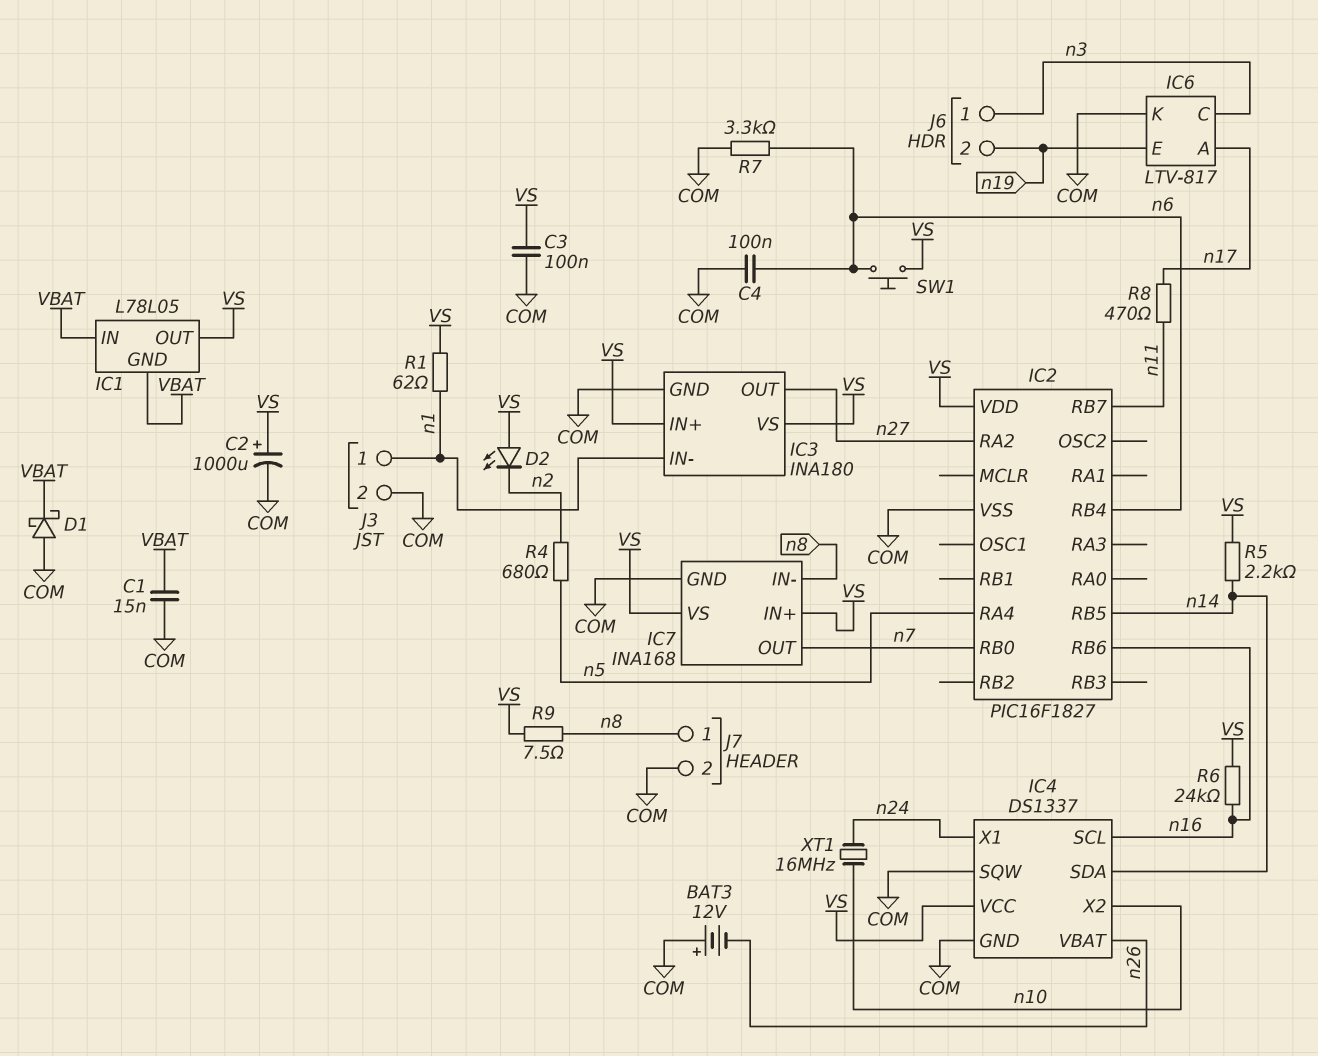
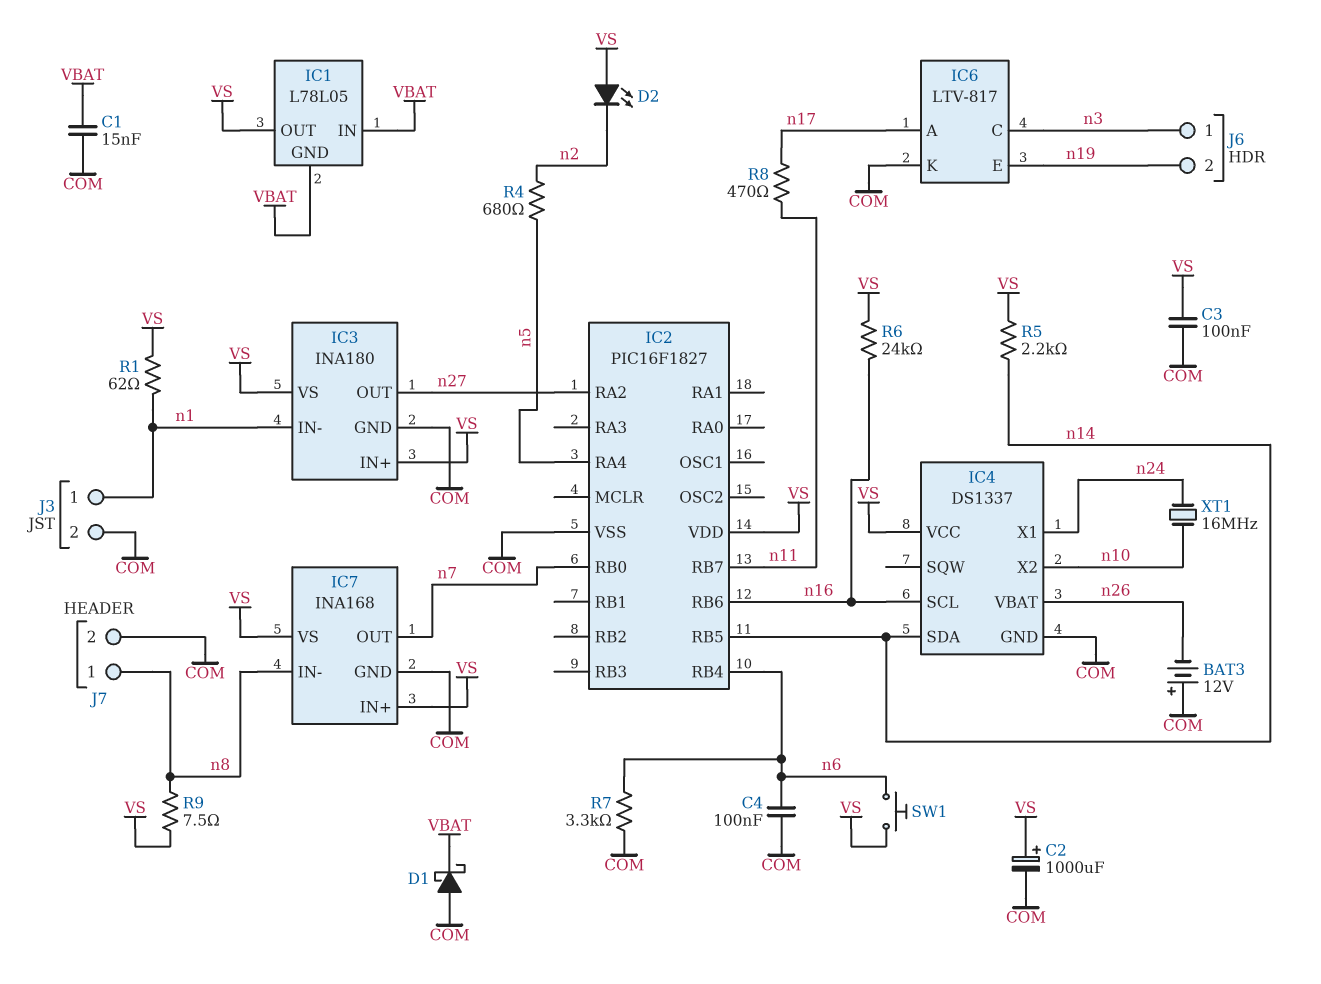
IC4 pin SQW: COM -> none

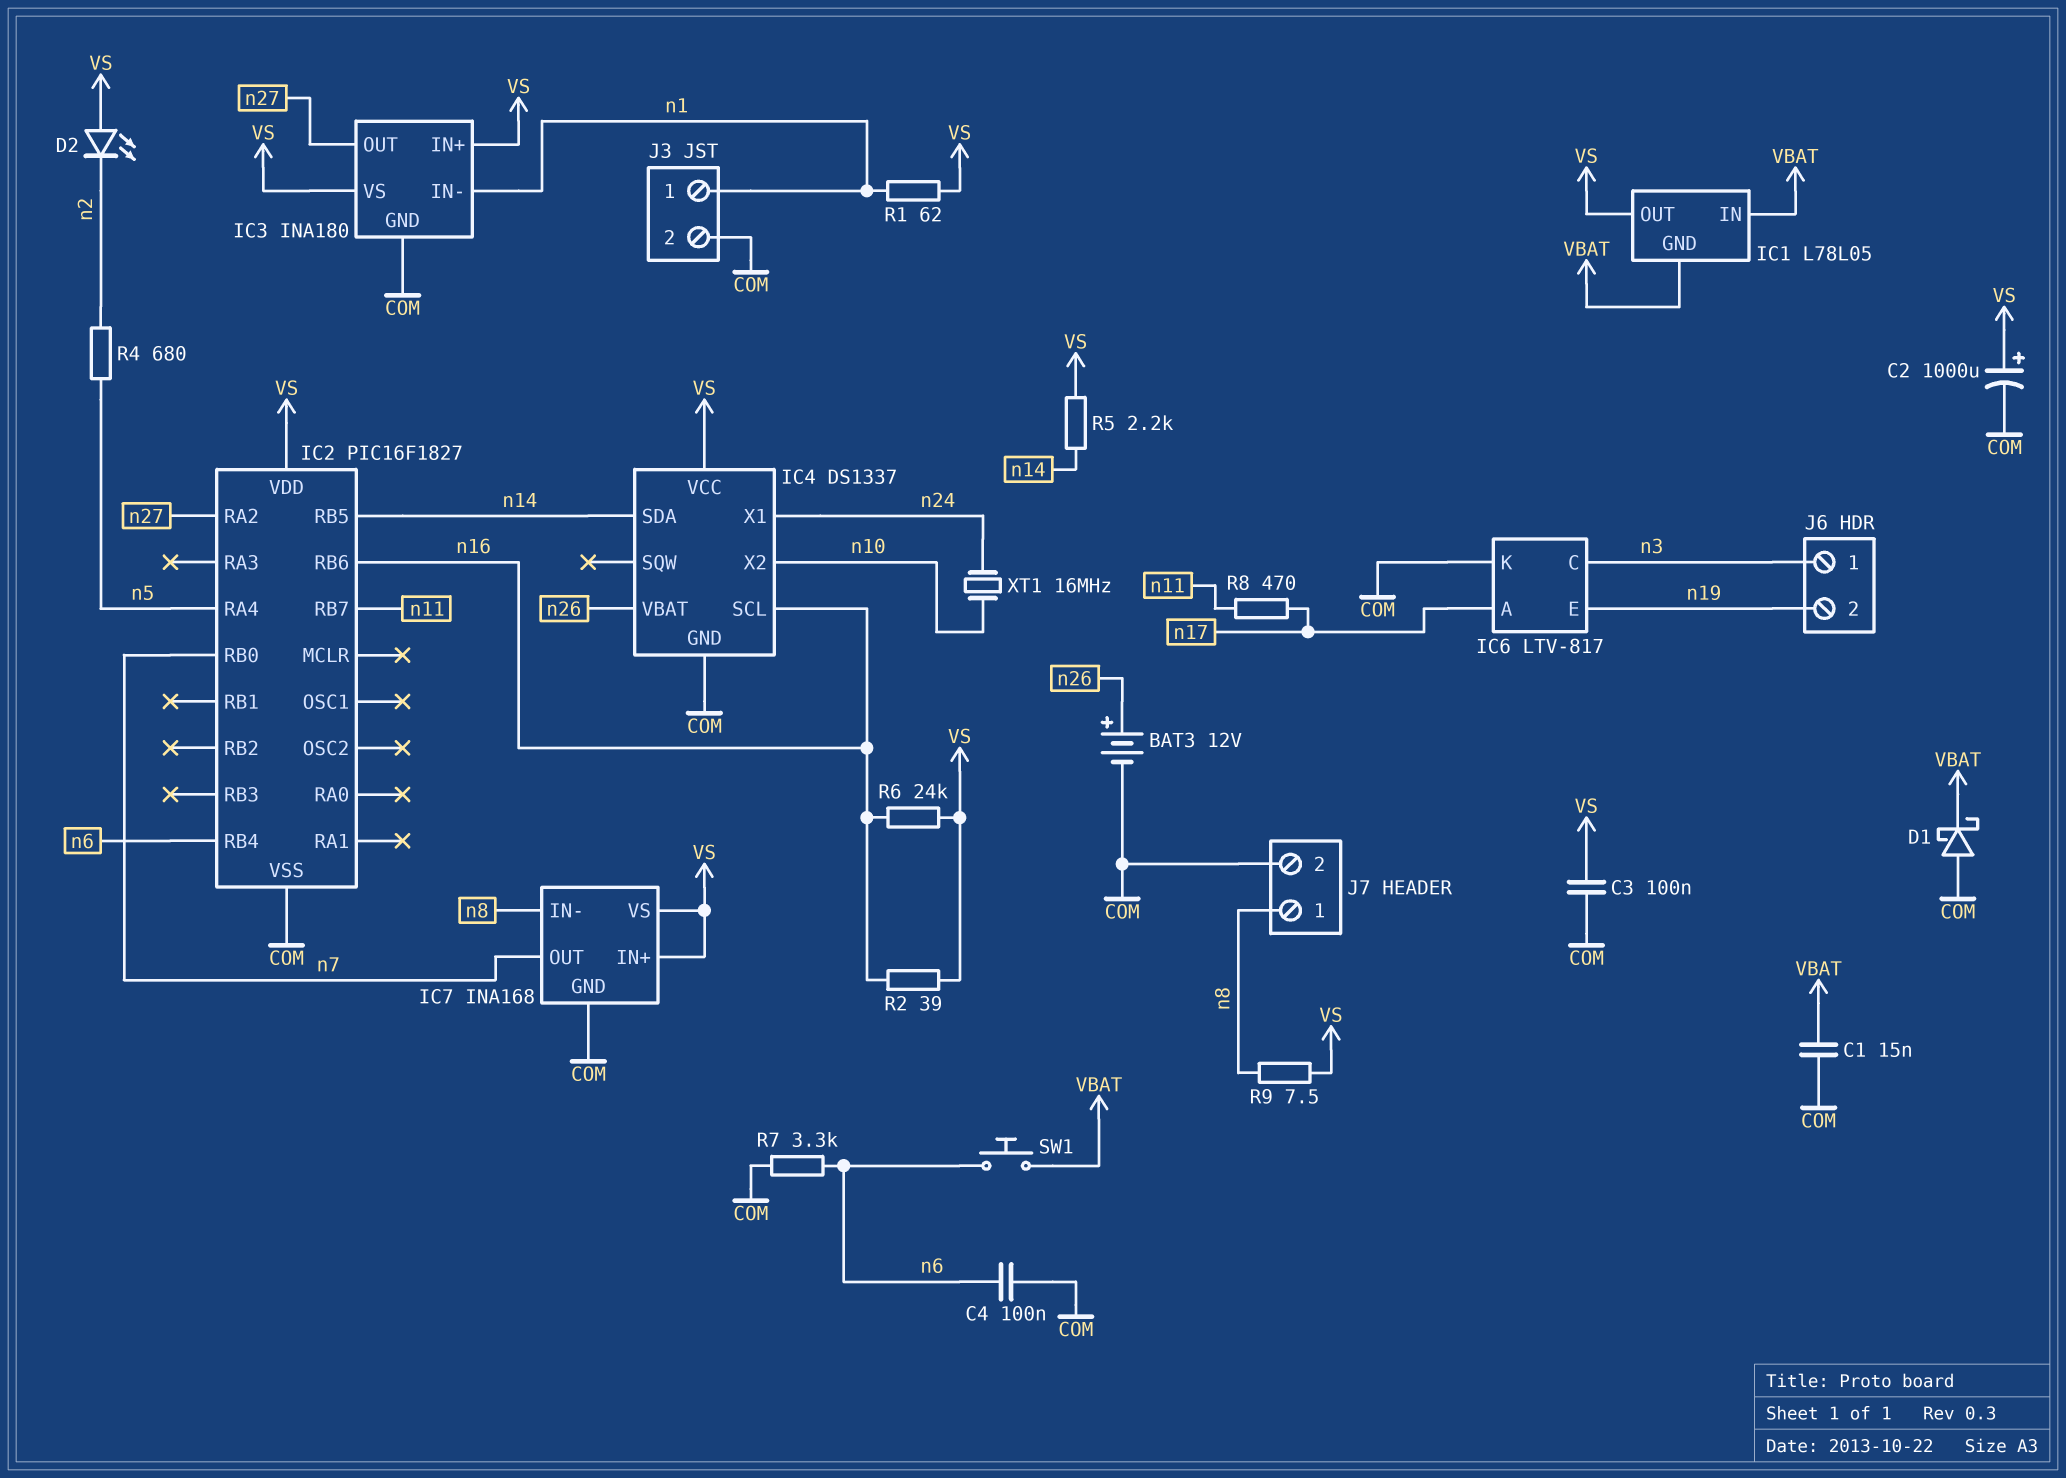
BAT3: 12V (plus COM, minus n26) -> 12V (plus n26, minus COM)
R2: none -> 39 (VS, n16)
SW1: button (VS, n6) -> button (VBAT, n6)

